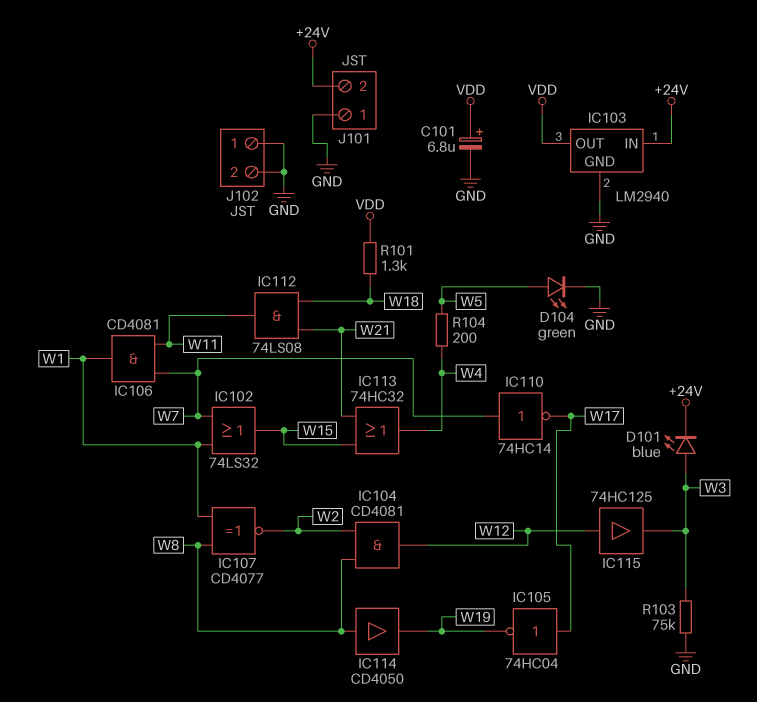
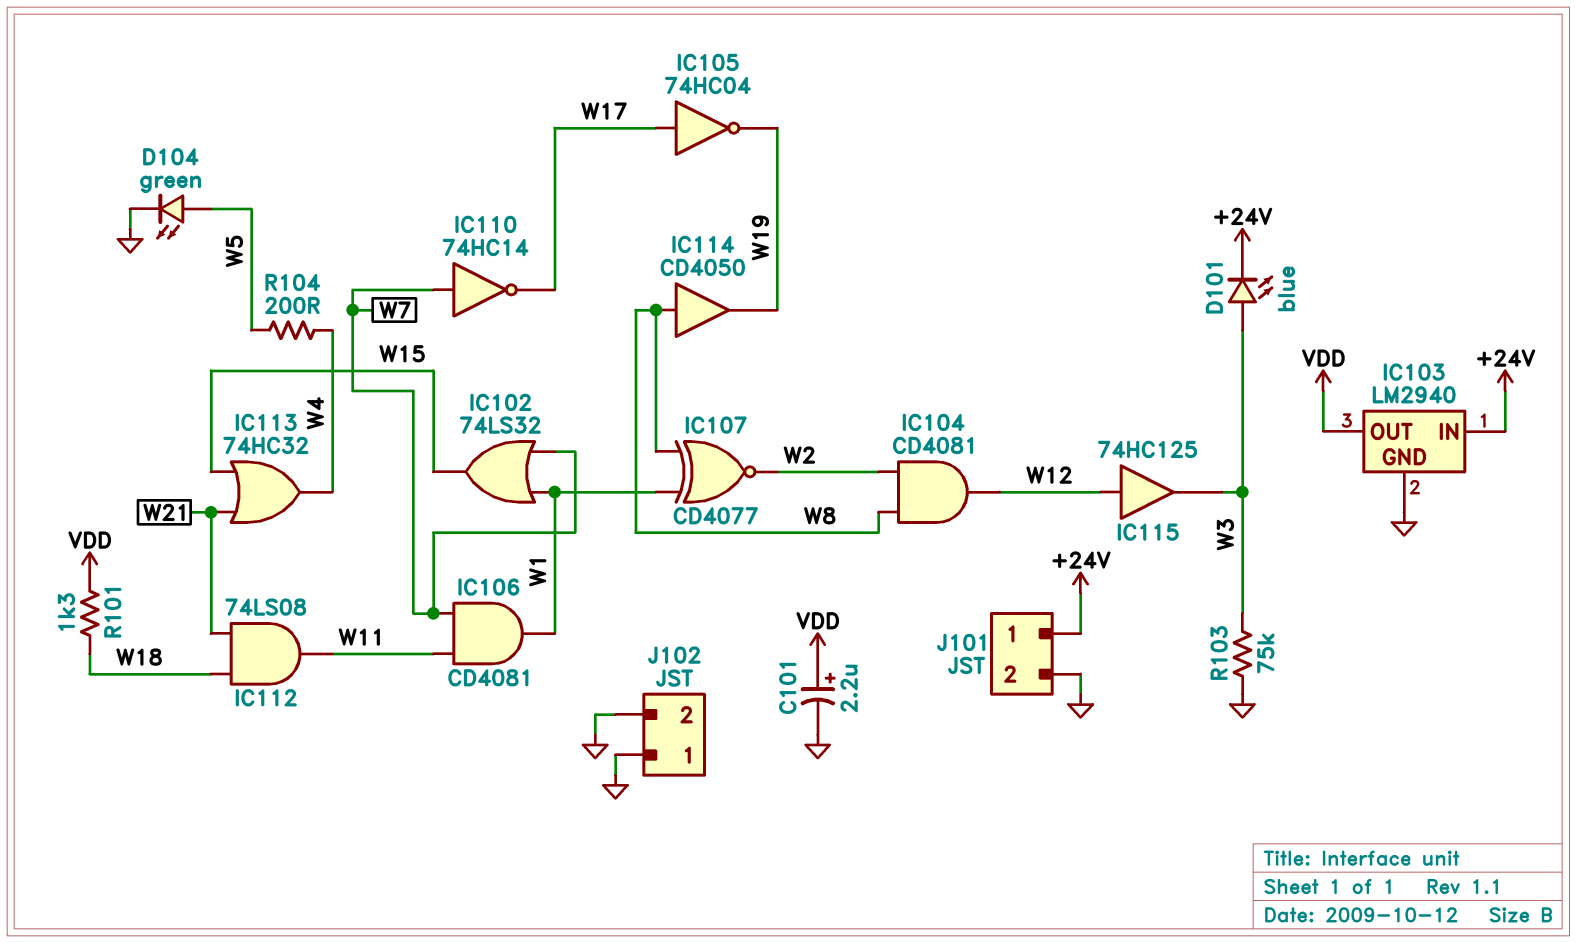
C101: 6.8uF (plus VDD, minus GND) -> 2.2uF (plus VDD, minus GND)
J101 pin 1: GND -> +24V
J101 pin 2: +24V -> GND

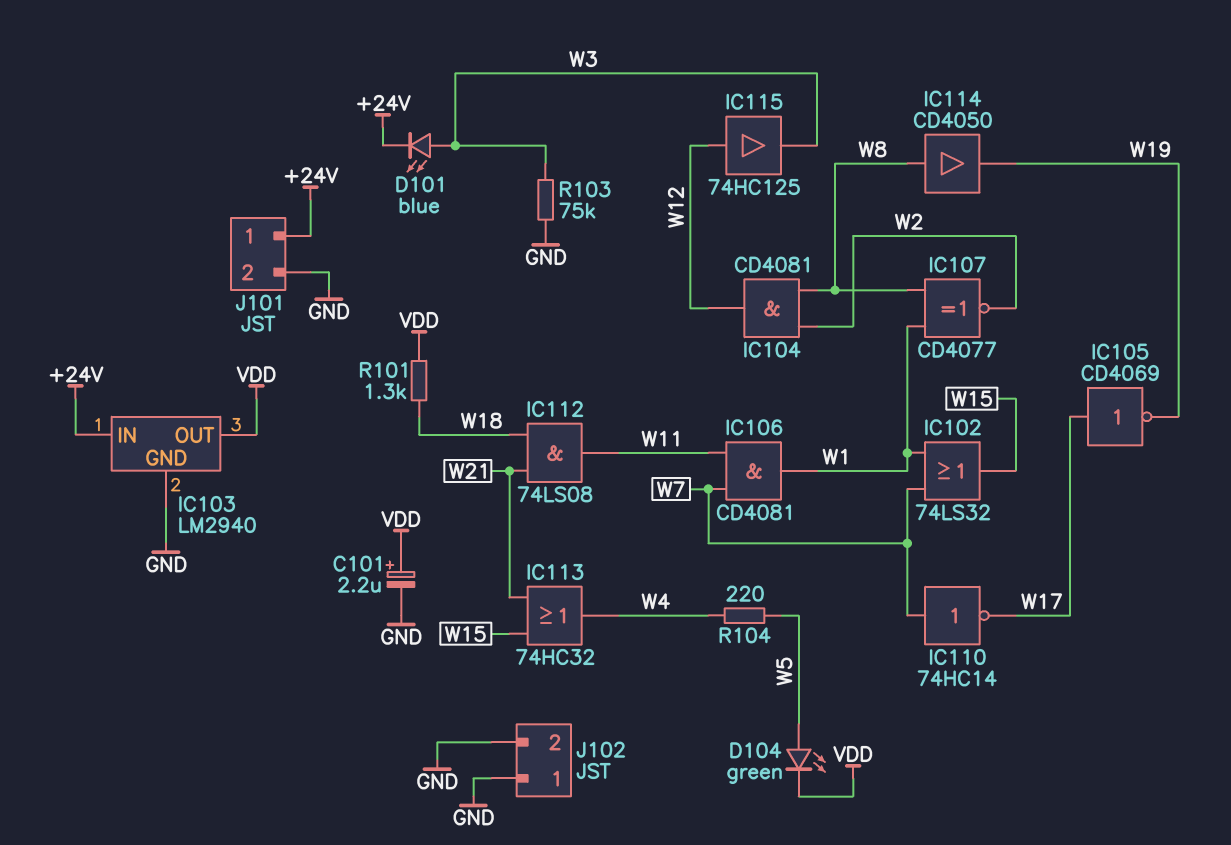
D104: LED green (A W5, K GND) -> LED green (A W5, K VDD)
IC105: NOT 74HC04 (in W17, out W19) -> NOT CD4069 (in W17, out W19)
R104: 200 (W4, W5) -> 220 (W4, W5)

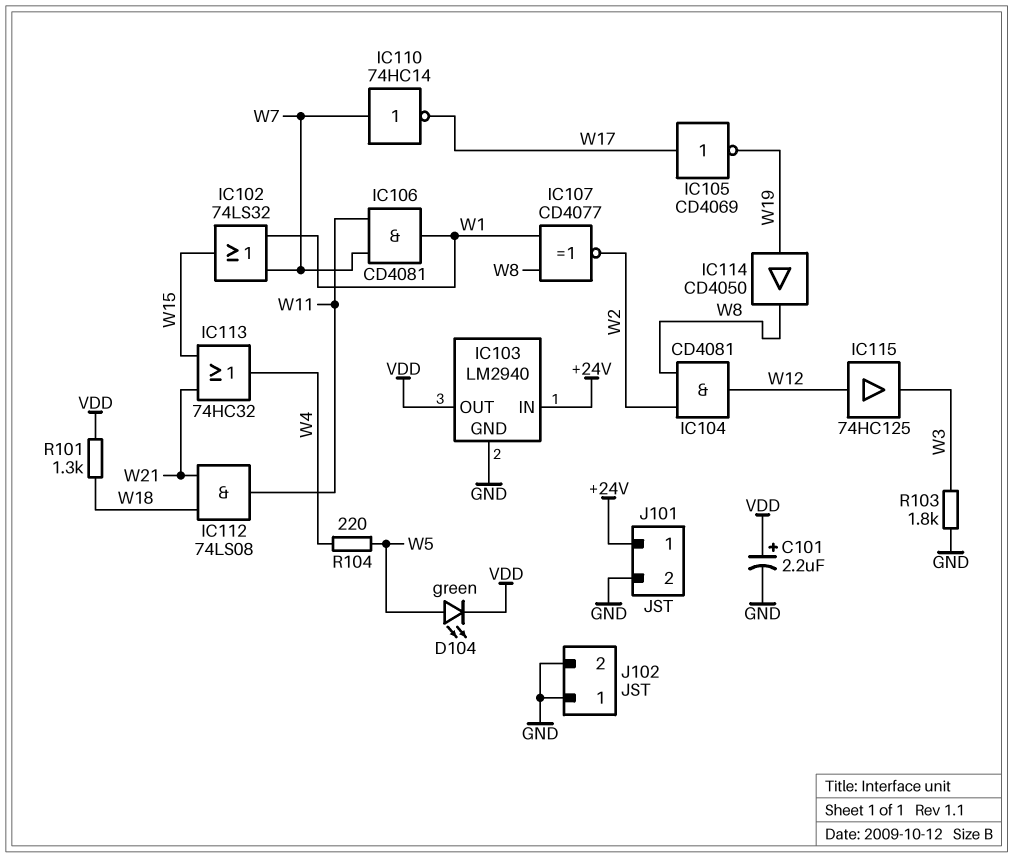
D101: LED blue (A W3, K +24V) -> none
IC114: buffer CD4050 (in W8, out W19) -> buffer CD4050 (in W19, out W8)
R103: 75k (GND, W3) -> 1.8k (GND, W3)

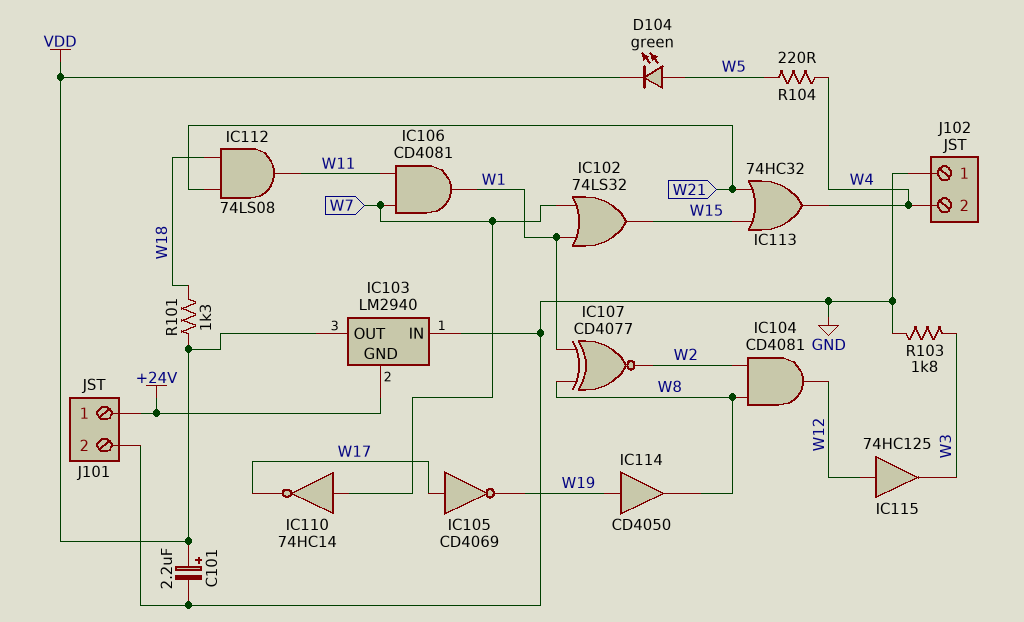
IC103 pin GND: GND -> +24V
IC103 pin IN: +24V -> GND
J102 pin 2: GND -> W4

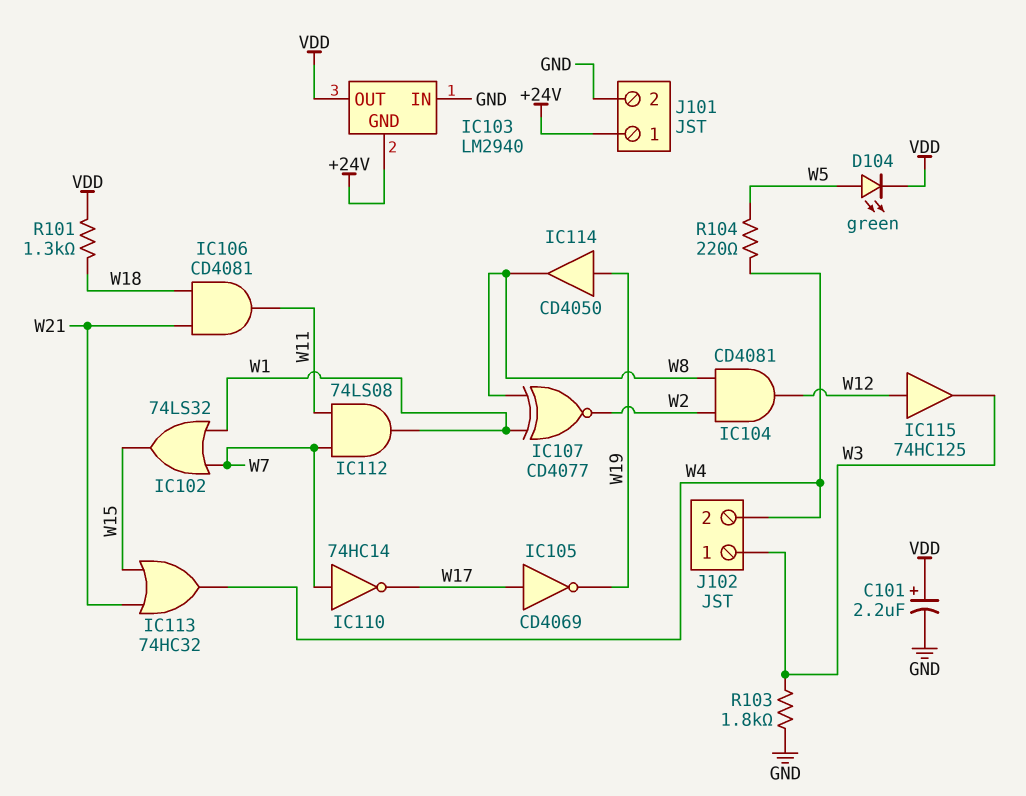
IC106: AND CD4081 (in W7, in W11, out W1) -> AND CD4081 (in W18, in W21, out W11)
IC112: AND 74LS08 (in W18, in W21, out W11) -> AND 74LS08 (in W7, in W11, out W1)
J102 pin 1: GND -> W3

